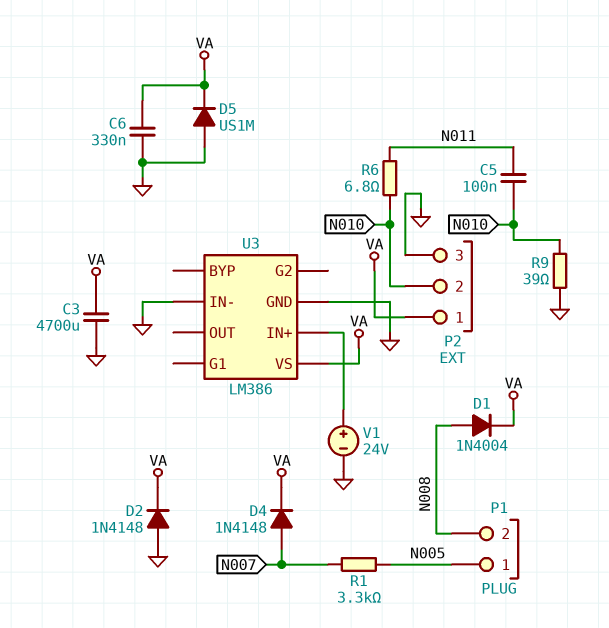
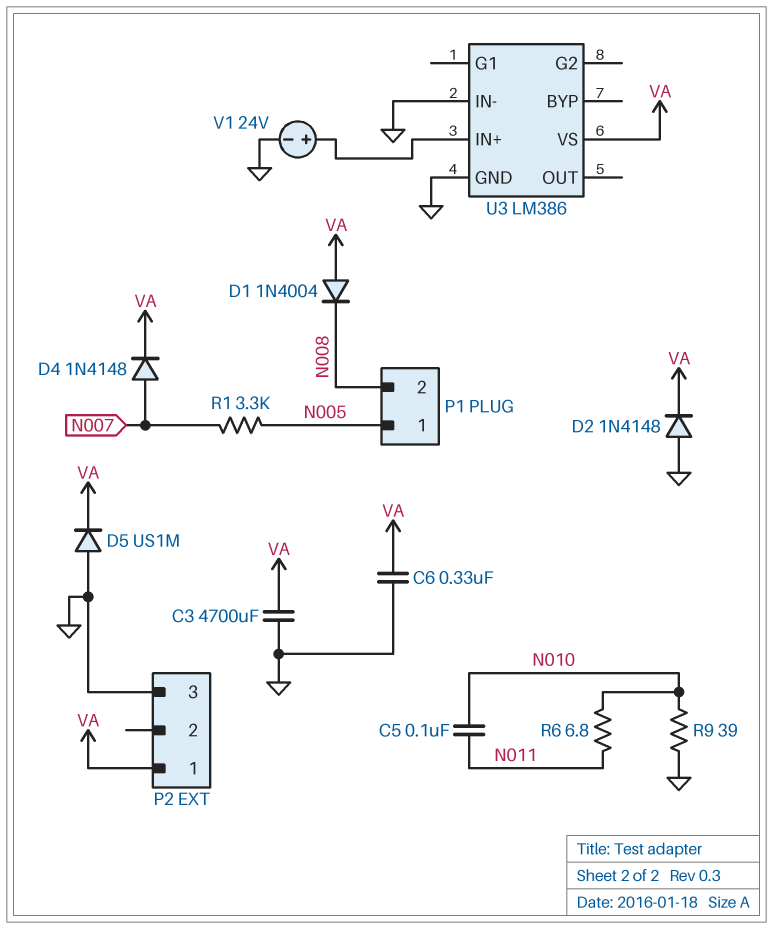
D1: diode 1N4004 (A N008, K VA) -> diode 1N4004 (A VA, K N008)
P2 pin 2: N010 -> none

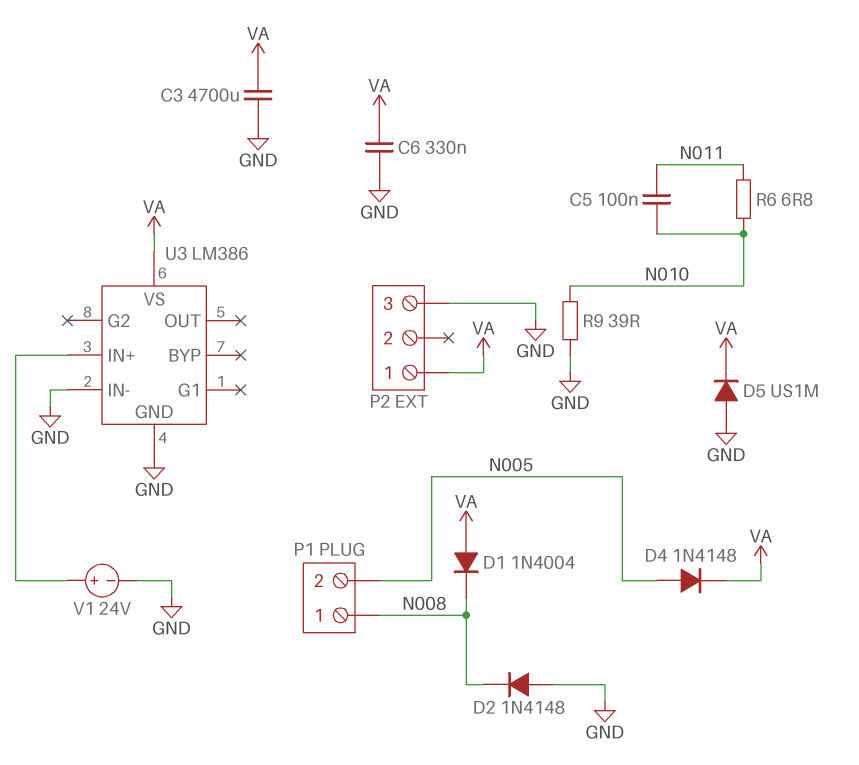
D2: diode 1N4148 (A GND, K VA) -> diode 1N4148 (A GND, K N008)
D4: diode 1N4148 (A N007, K VA) -> diode 1N4148 (A N005, K VA)
P1 pin 1: N005 -> N008
P1 pin 2: N008 -> N005
R1: 3.3k (N005, N007) -> none

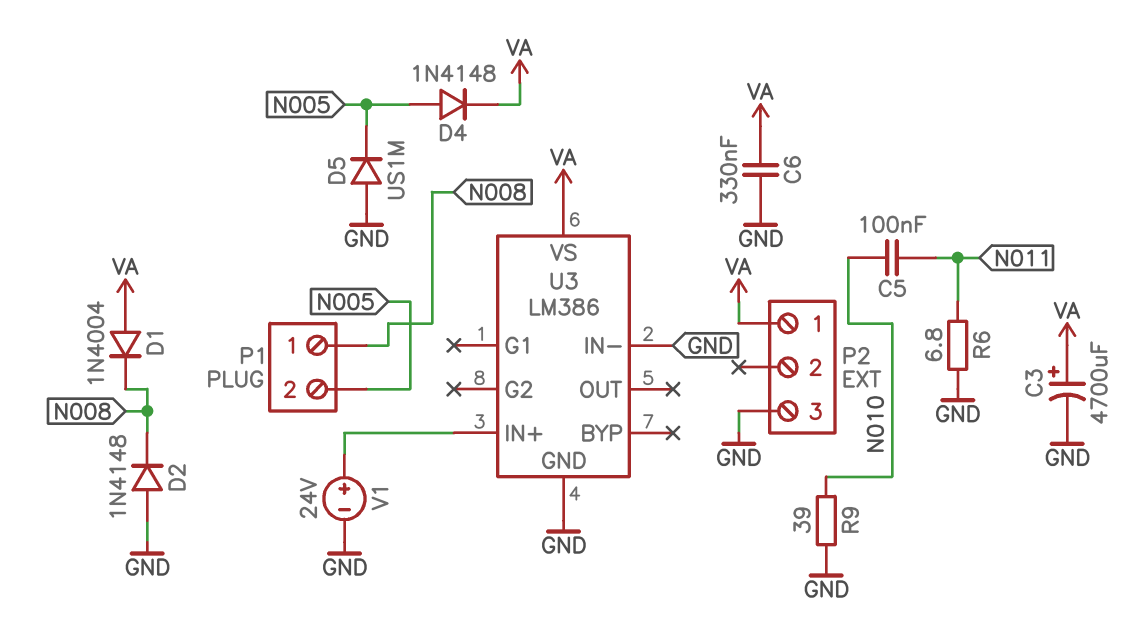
C3: 4700uF (GND, VA) -> 4700uF (plus VA, minus GND)
D5: diode US1M (A GND, K VA) -> diode US1M (A GND, K N005)
R6: 6.8 (N010, N011) -> 6.8 (GND, N011)

